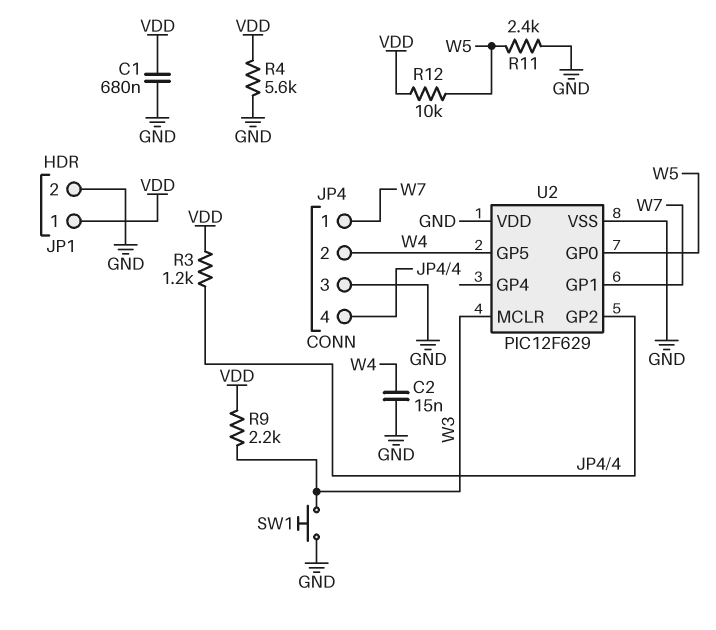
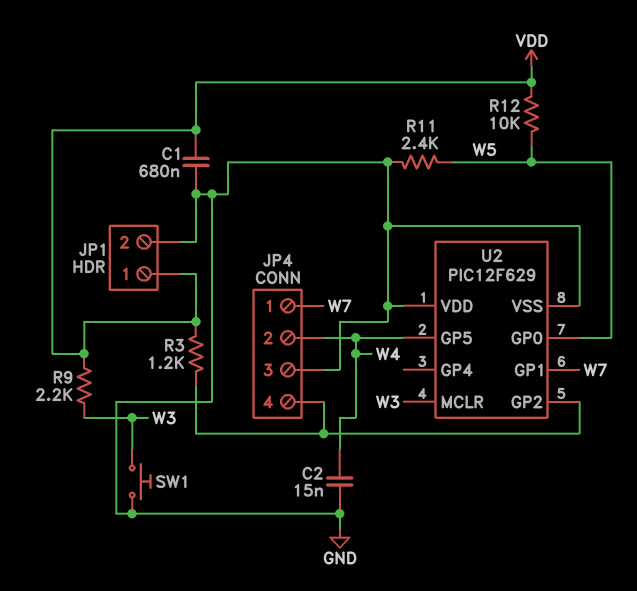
R4: 5.6k (GND, VDD) -> none

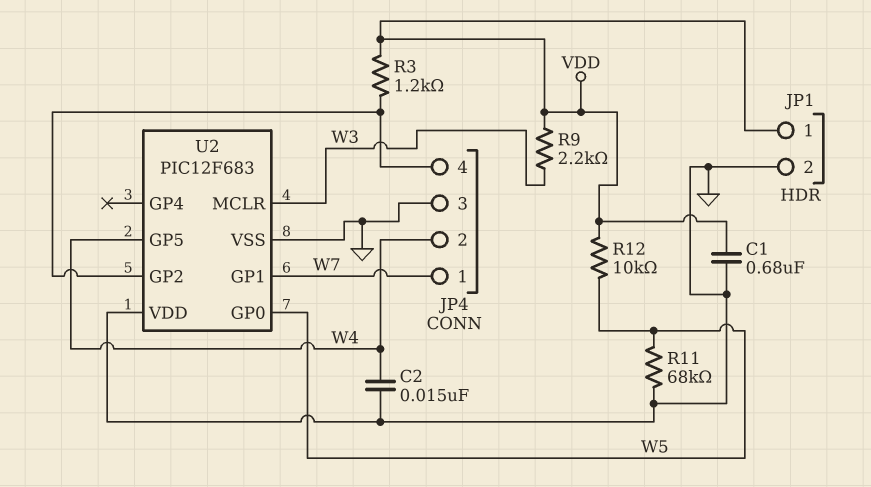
R11: 2.4k (GND, W5) -> 68k (GND, W5)
SW1: button (GND, W3) -> none
U2: PIC12F629 -> PIC12F683

